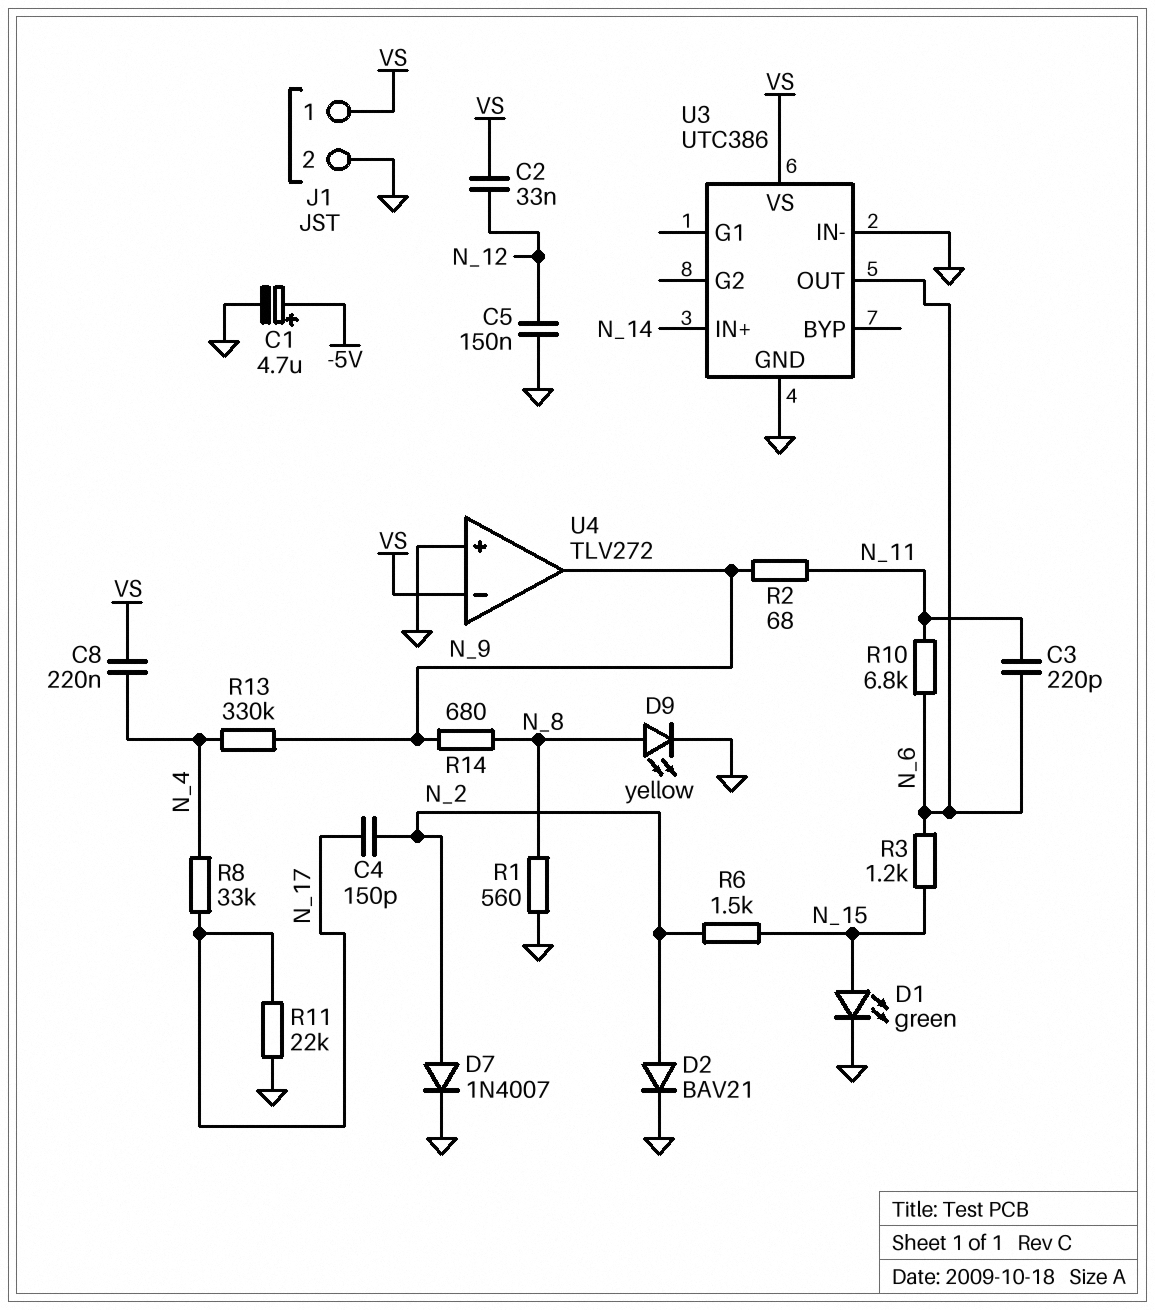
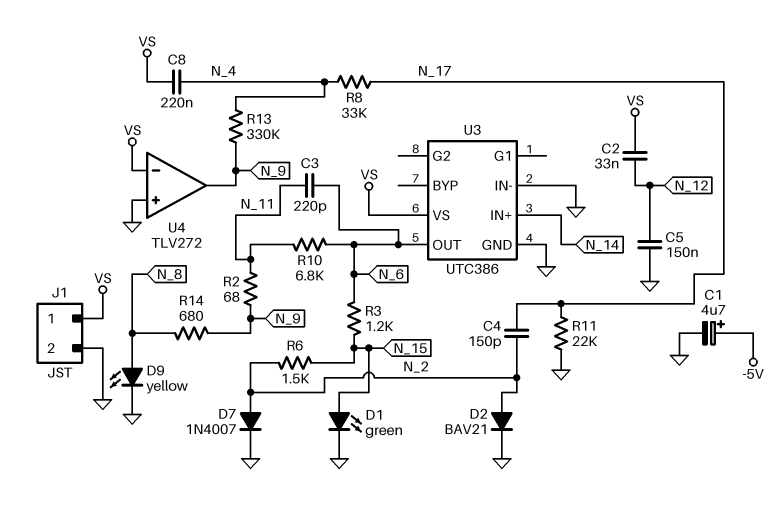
R1: 560 (GND, N_8) -> none

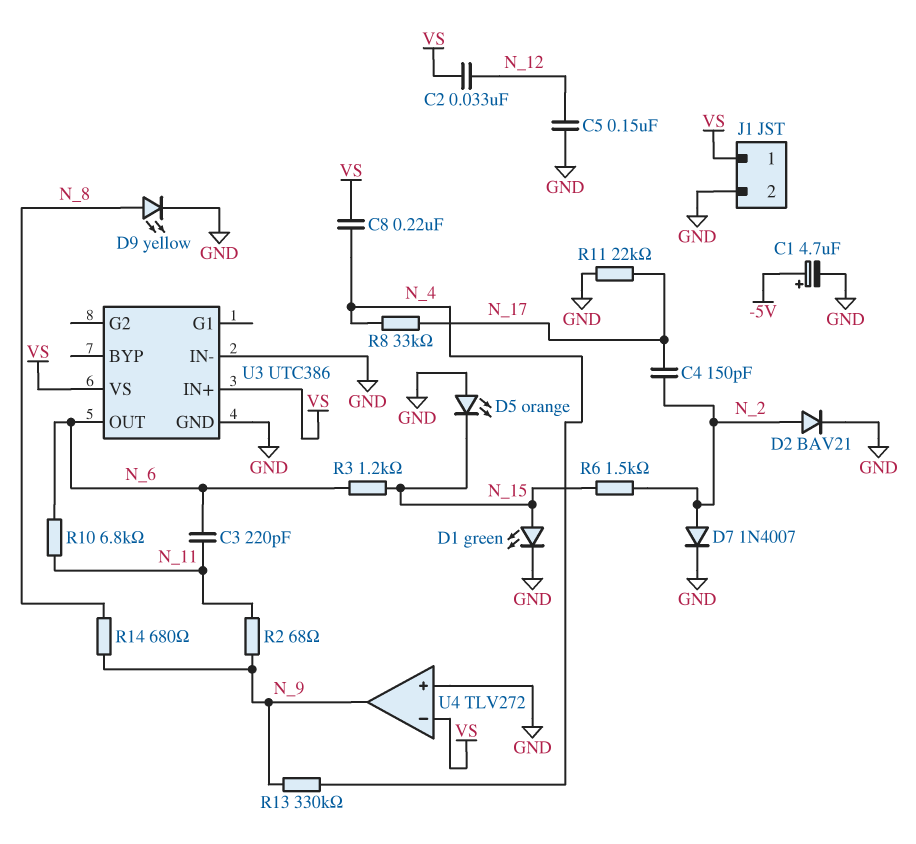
D5: none -> LED orange (A GND, K N_15)
U3 pin IN+: N_14 -> VS

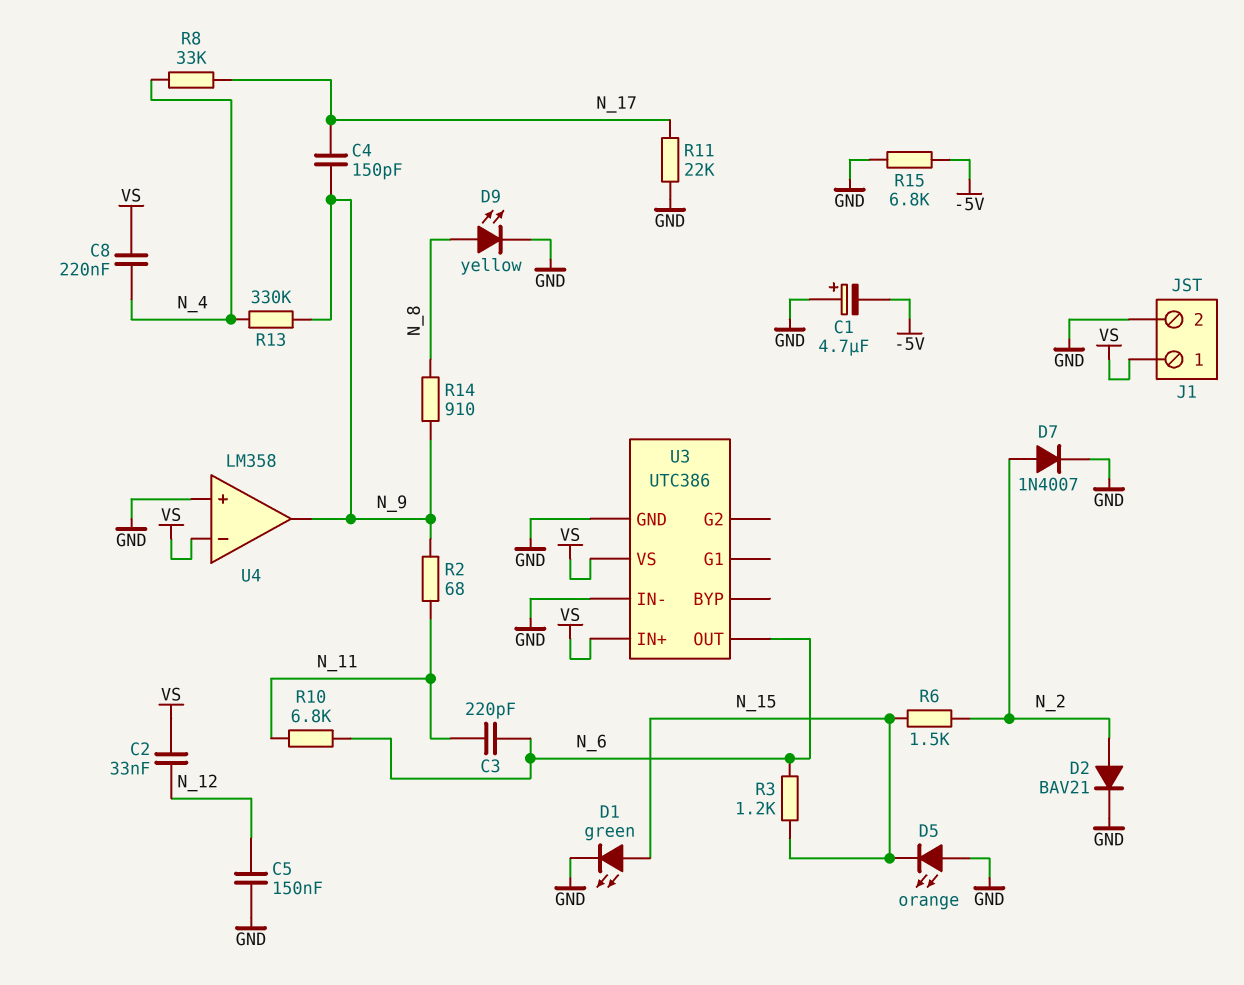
C1: 4.7uF (plus -5V, minus GND) -> 4.7uF (plus GND, minus -5V)
C4: 150pF (N_2, N_17) -> 150pF (N_9, N_17)
R14: 680 (N_8, N_9) -> 910 (N_8, N_9)
R15: none -> 6.8k (-5V, GND)
U4: TLV272 -> LM358

